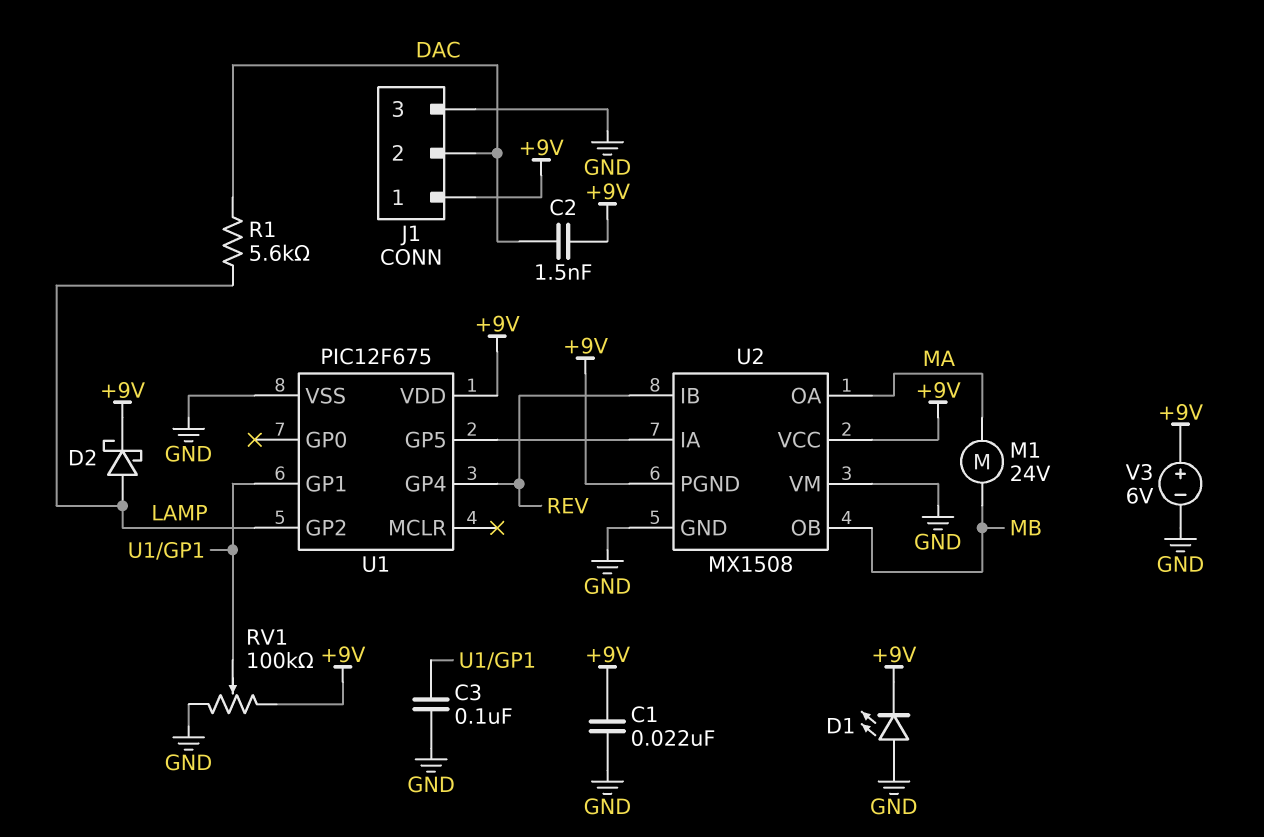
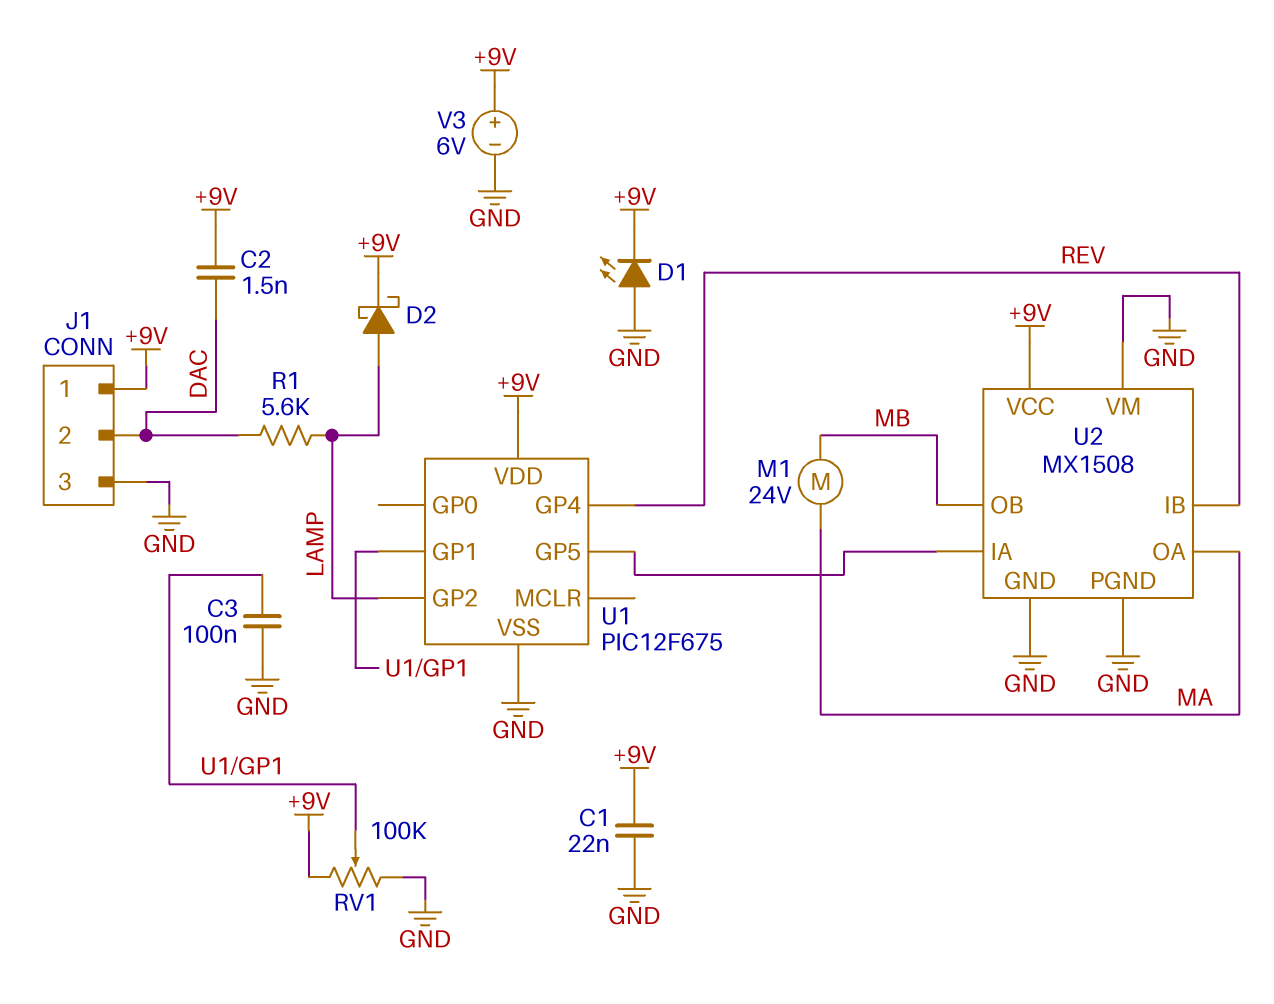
U2 pin PGND: +9V -> GND

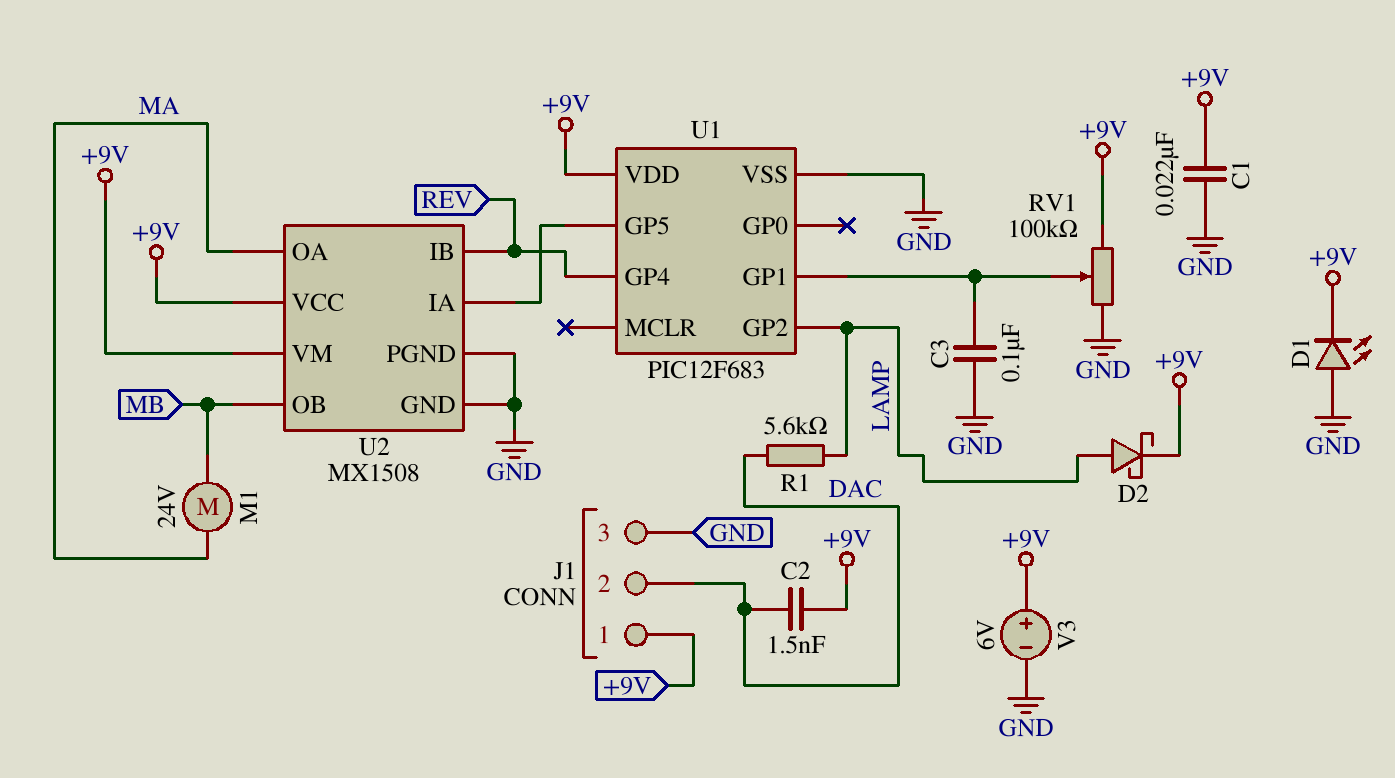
U1: PIC12F675 -> PIC12F683
U2 pin VM: GND -> +9V

